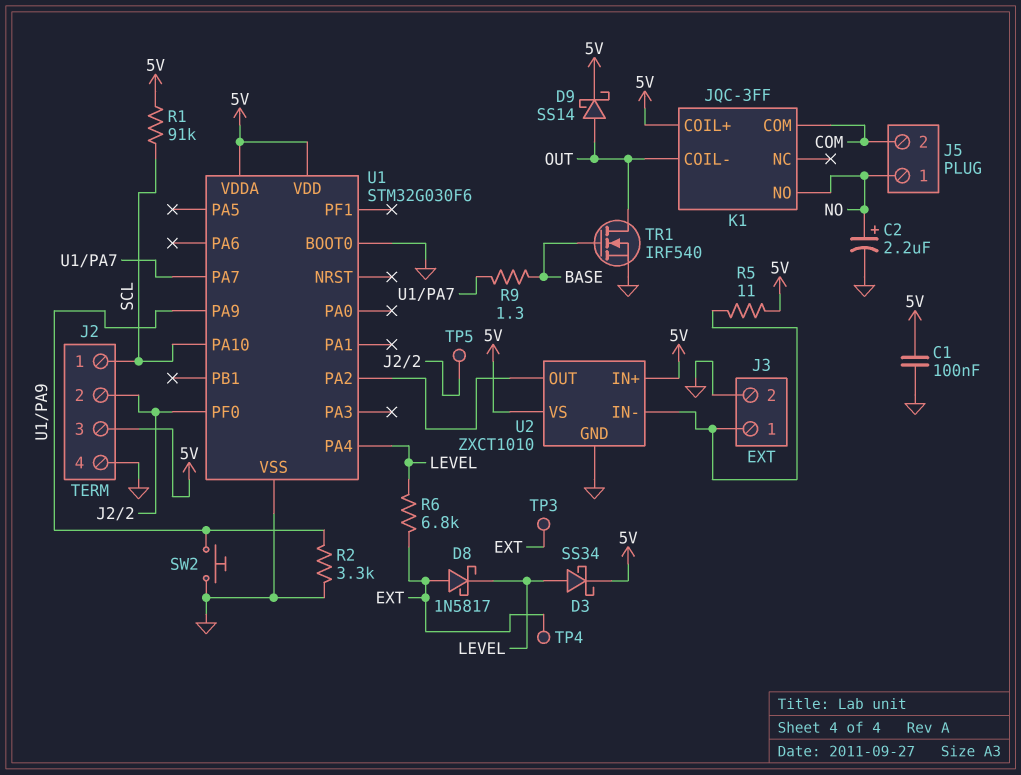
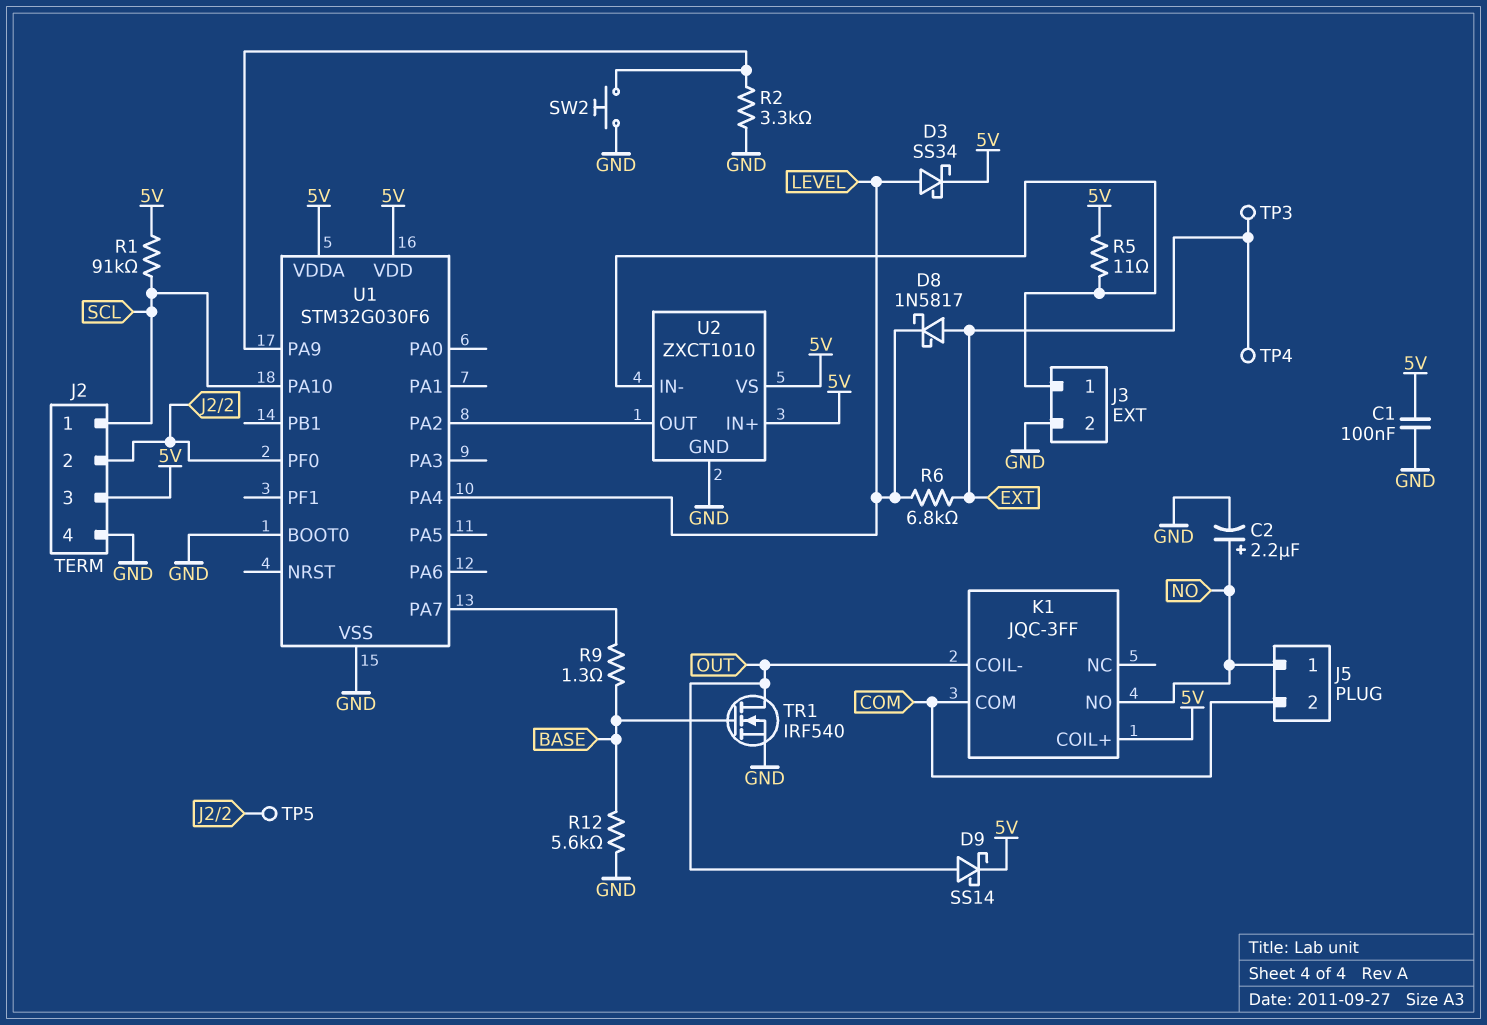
R12: none -> 5.6k (BASE, GND)

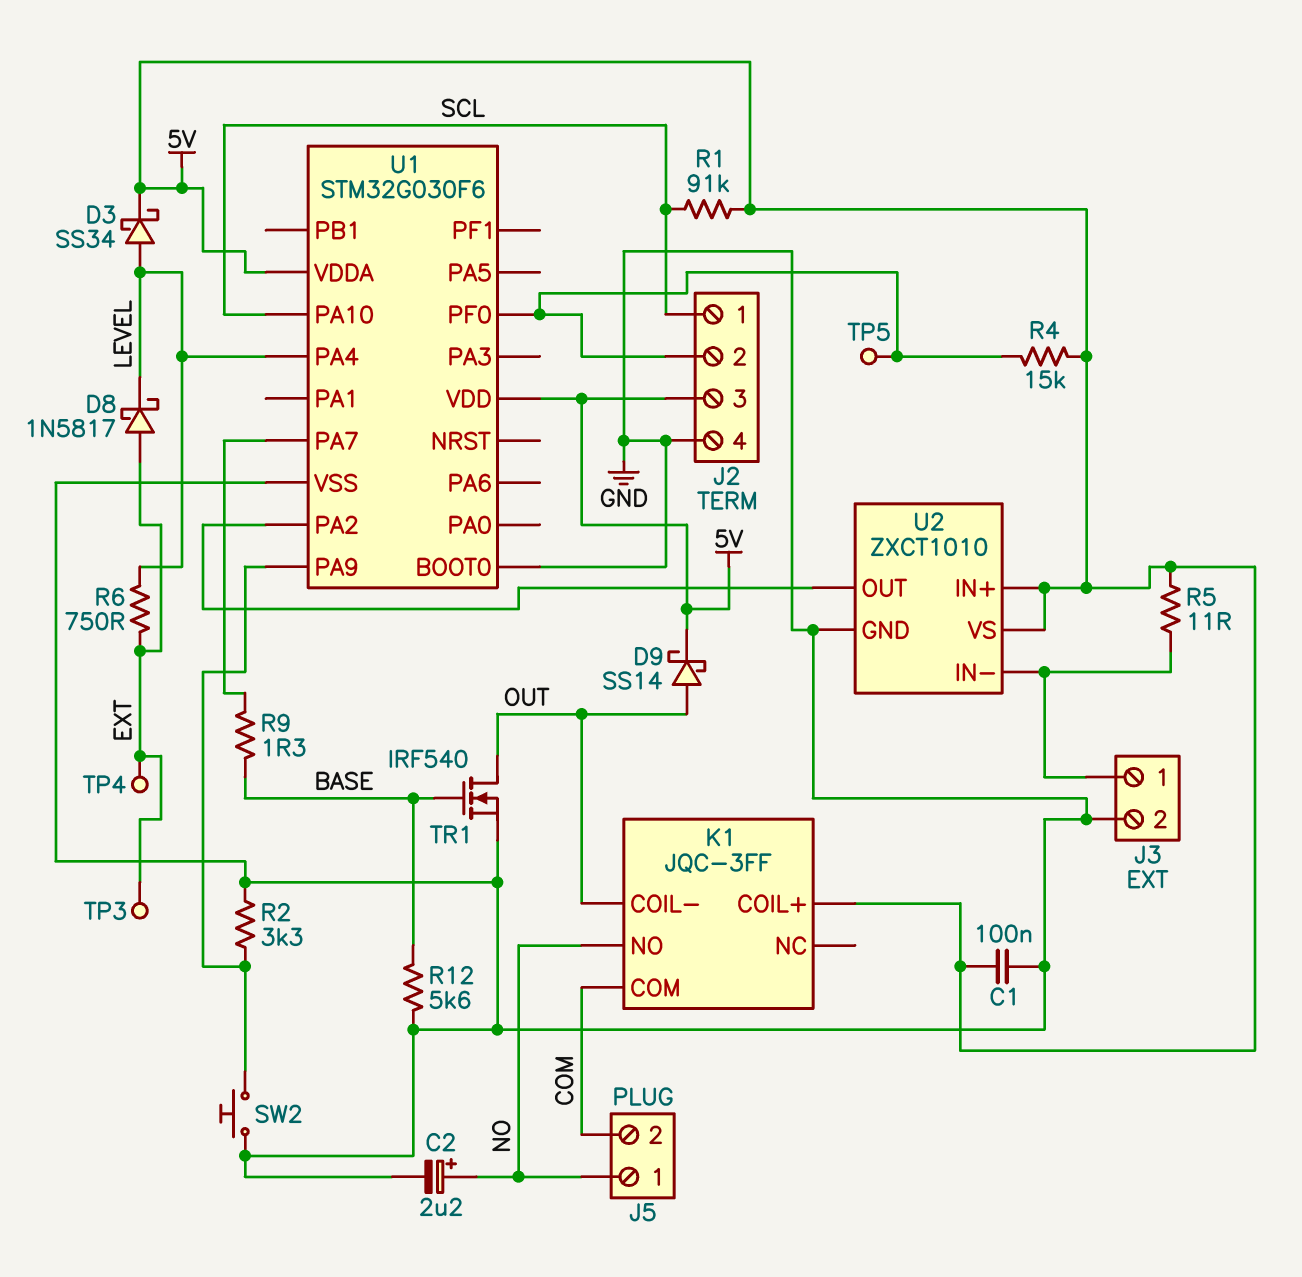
R4: none -> 15k (5V, J2/2)
R6: 6.8k (EXT, LEVEL) -> 750 (EXT, LEVEL)

